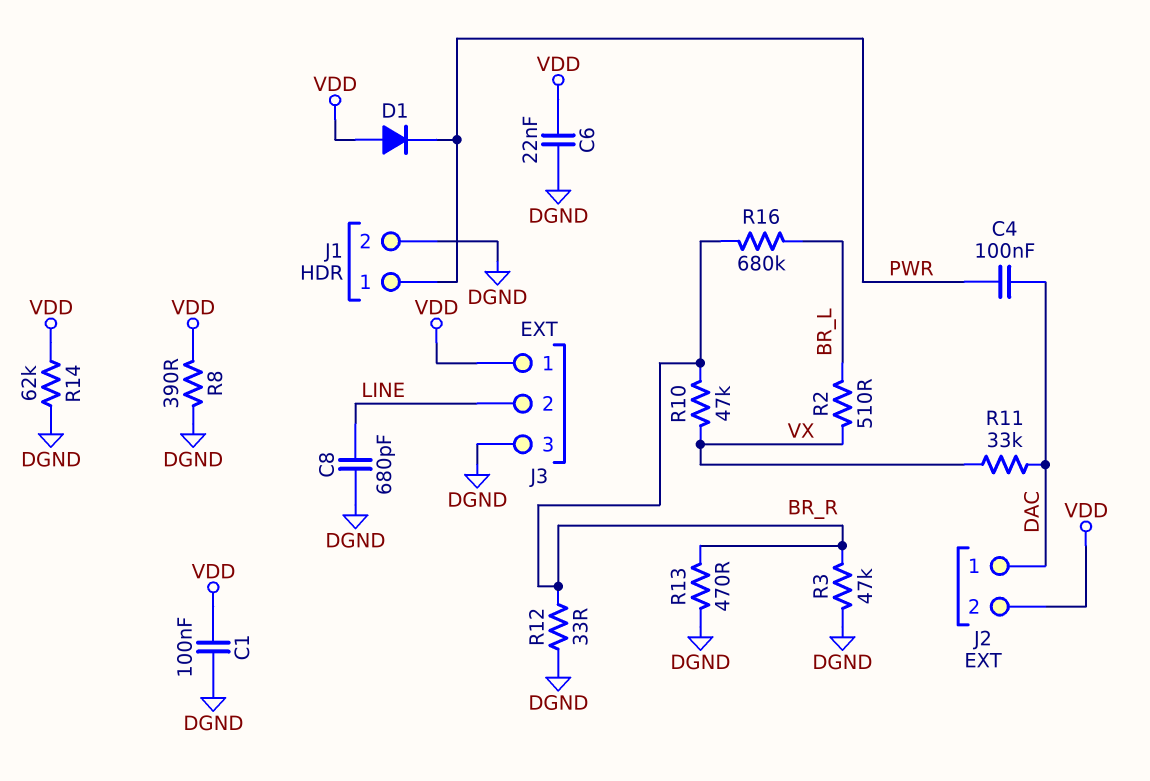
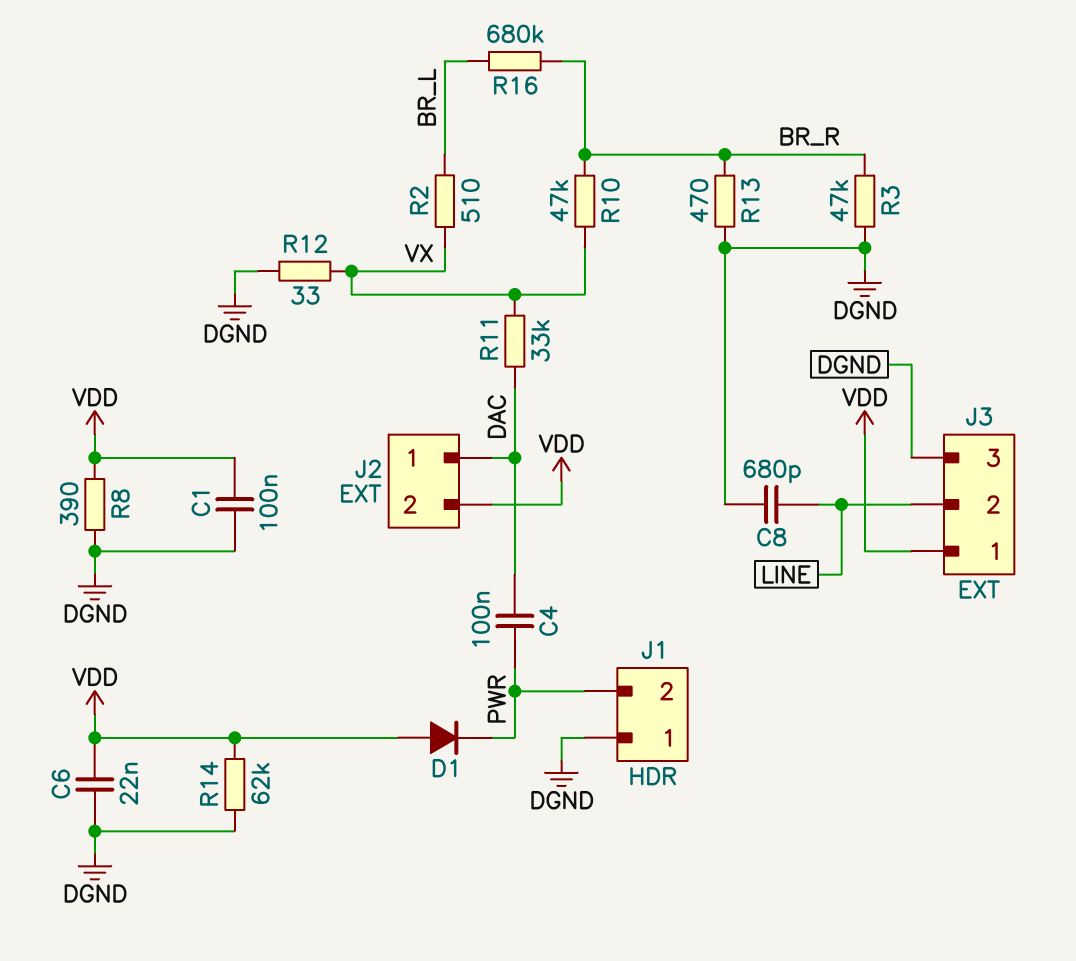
J1 pin 1: PWR -> DGND
J1 pin 2: DGND -> PWR
R12: 33 (BR_R, DGND) -> 33 (DGND, VX)

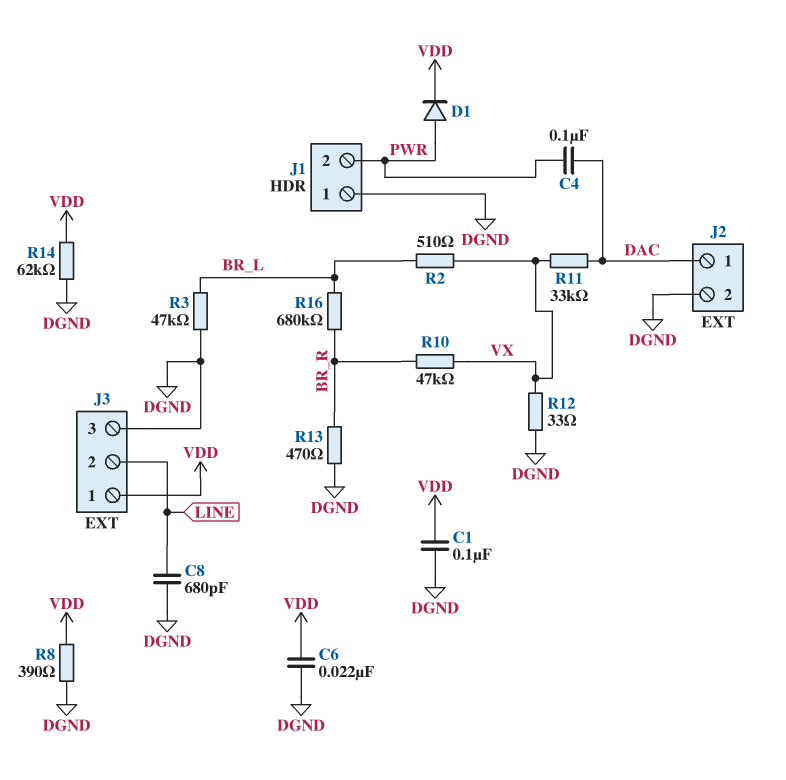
D1: diode (A VDD, K PWR) -> diode (A PWR, K VDD)
J2 pin 2: VDD -> DGND
R3: 47k (BR_R, DGND) -> 47k (BR_L, DGND)

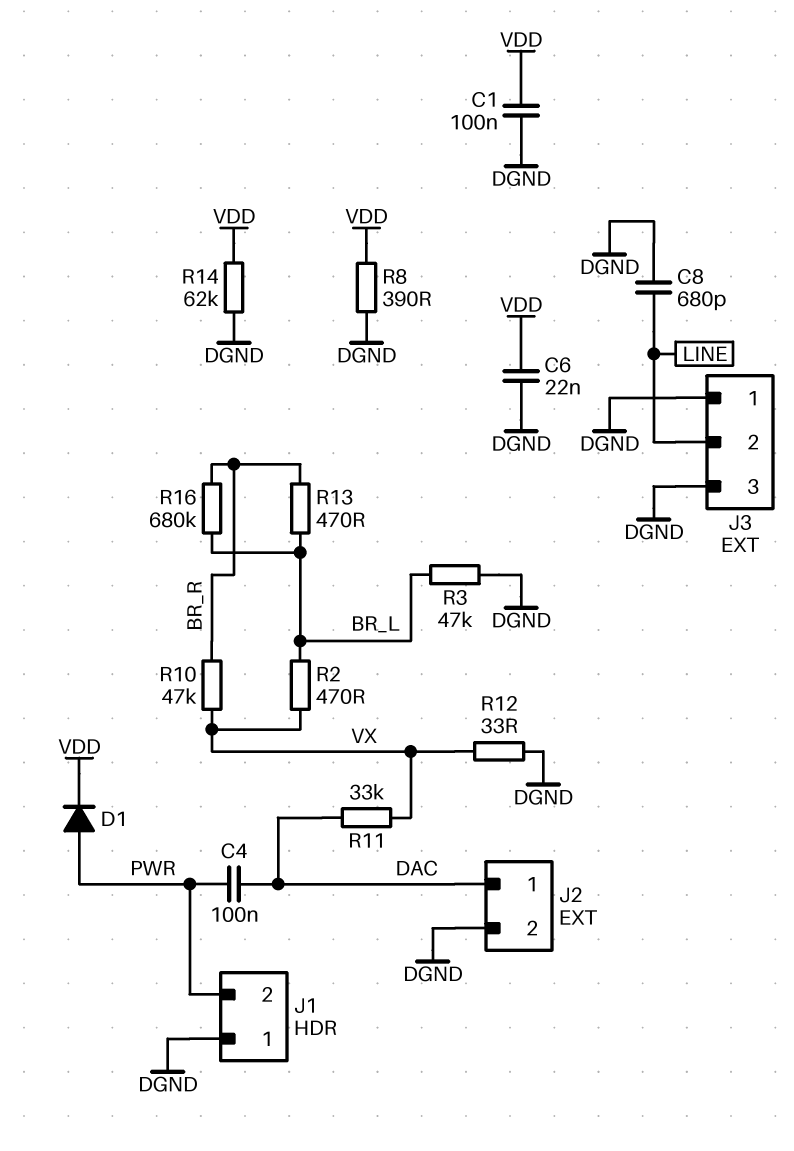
J3 pin 1: VDD -> DGND
R2: 510 (BR_L, VX) -> 470 (BR_L, VX)
R13: 470 (BR_R, DGND) -> 470 (BR_L, BR_R)

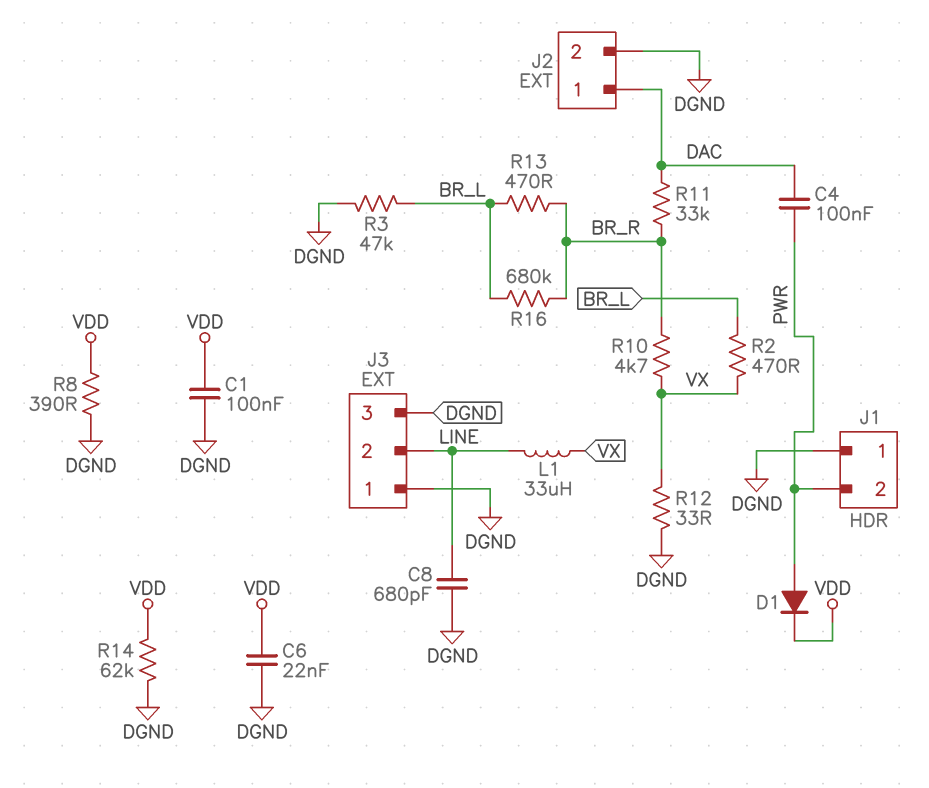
L1: none -> 33uH (LINE, VX)
R10: 47k (BR_R, VX) -> 4.7k (BR_R, VX)
R11: 33k (DAC, VX) -> 33k (BR_R, DAC)

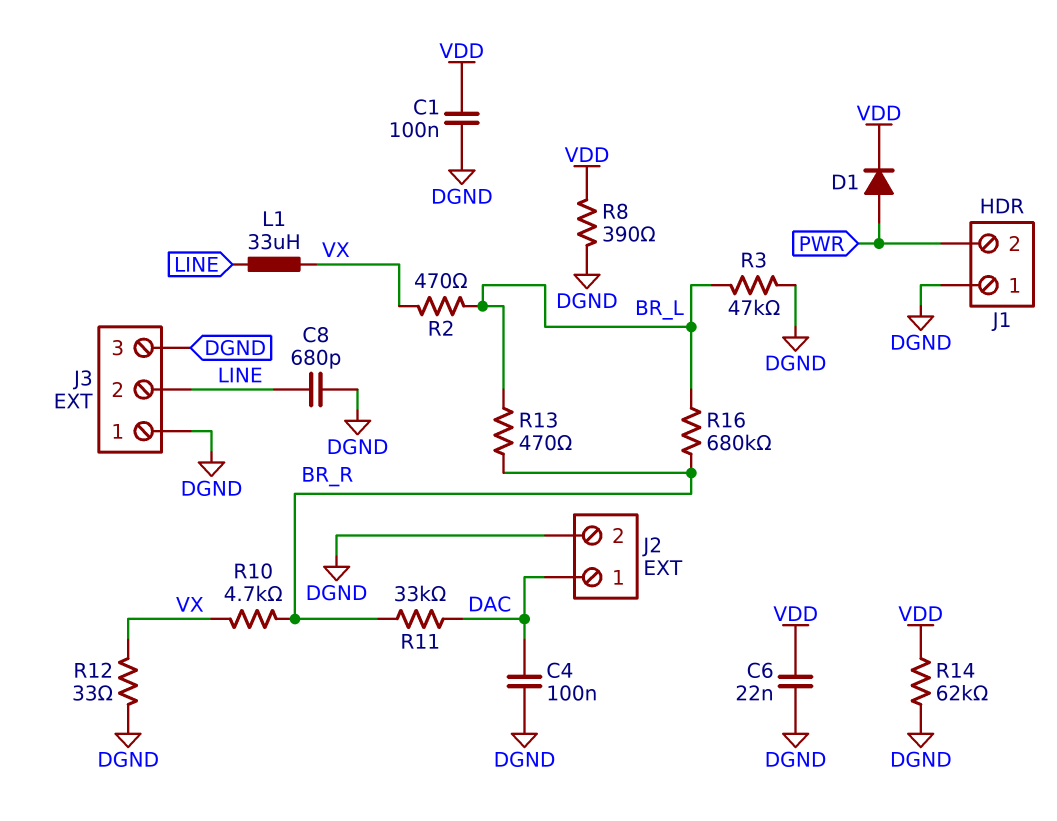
C4: 100nF (DAC, PWR) -> 100nF (DAC, DGND)

